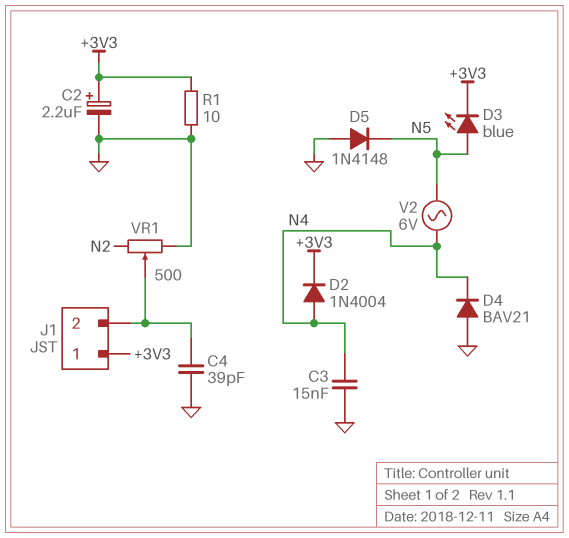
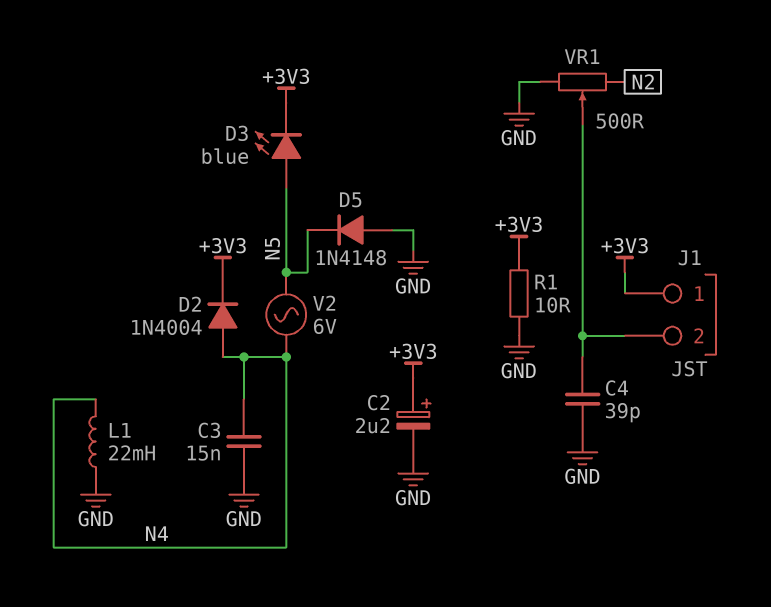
D4: diode BAV21 (A GND, K N4) -> none
L1: none -> 22mH (GND, N4)

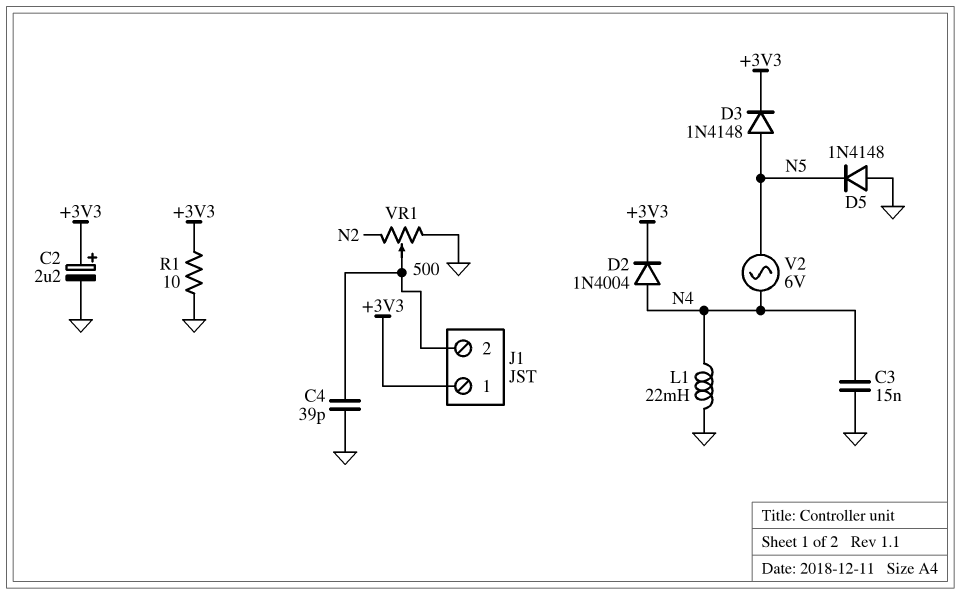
D3: LED blue (A N5, K +3V3) -> diode 1N4148 (A N5, K +3V3)

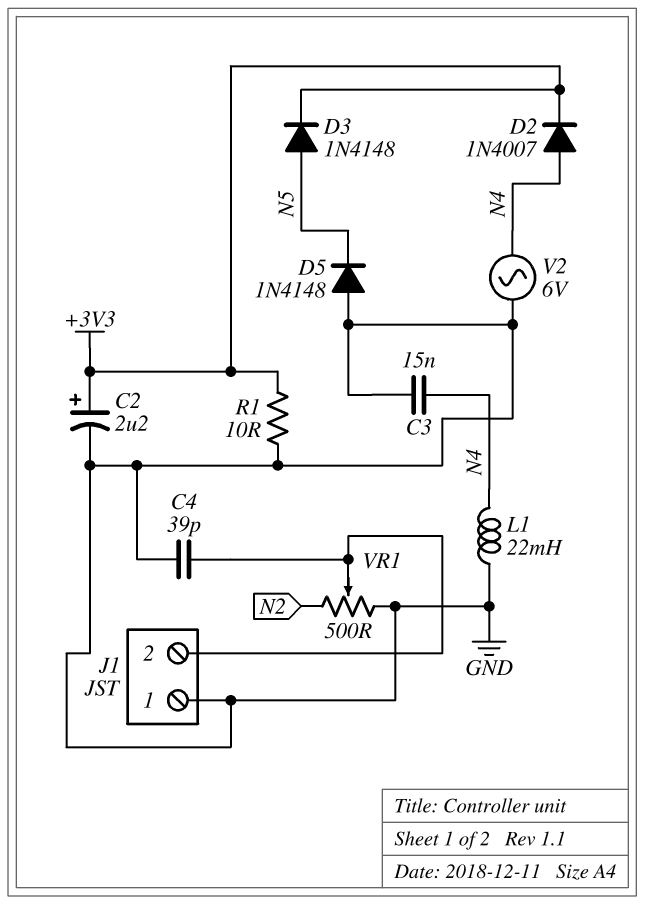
D2: diode 1N4004 (A N4, K +3V3) -> diode 1N4007 (A N4, K +3V3)
J1 pin 1: +3V3 -> GND
V2: AC 6V (N4, N5) -> AC 6V (GND, N4)

